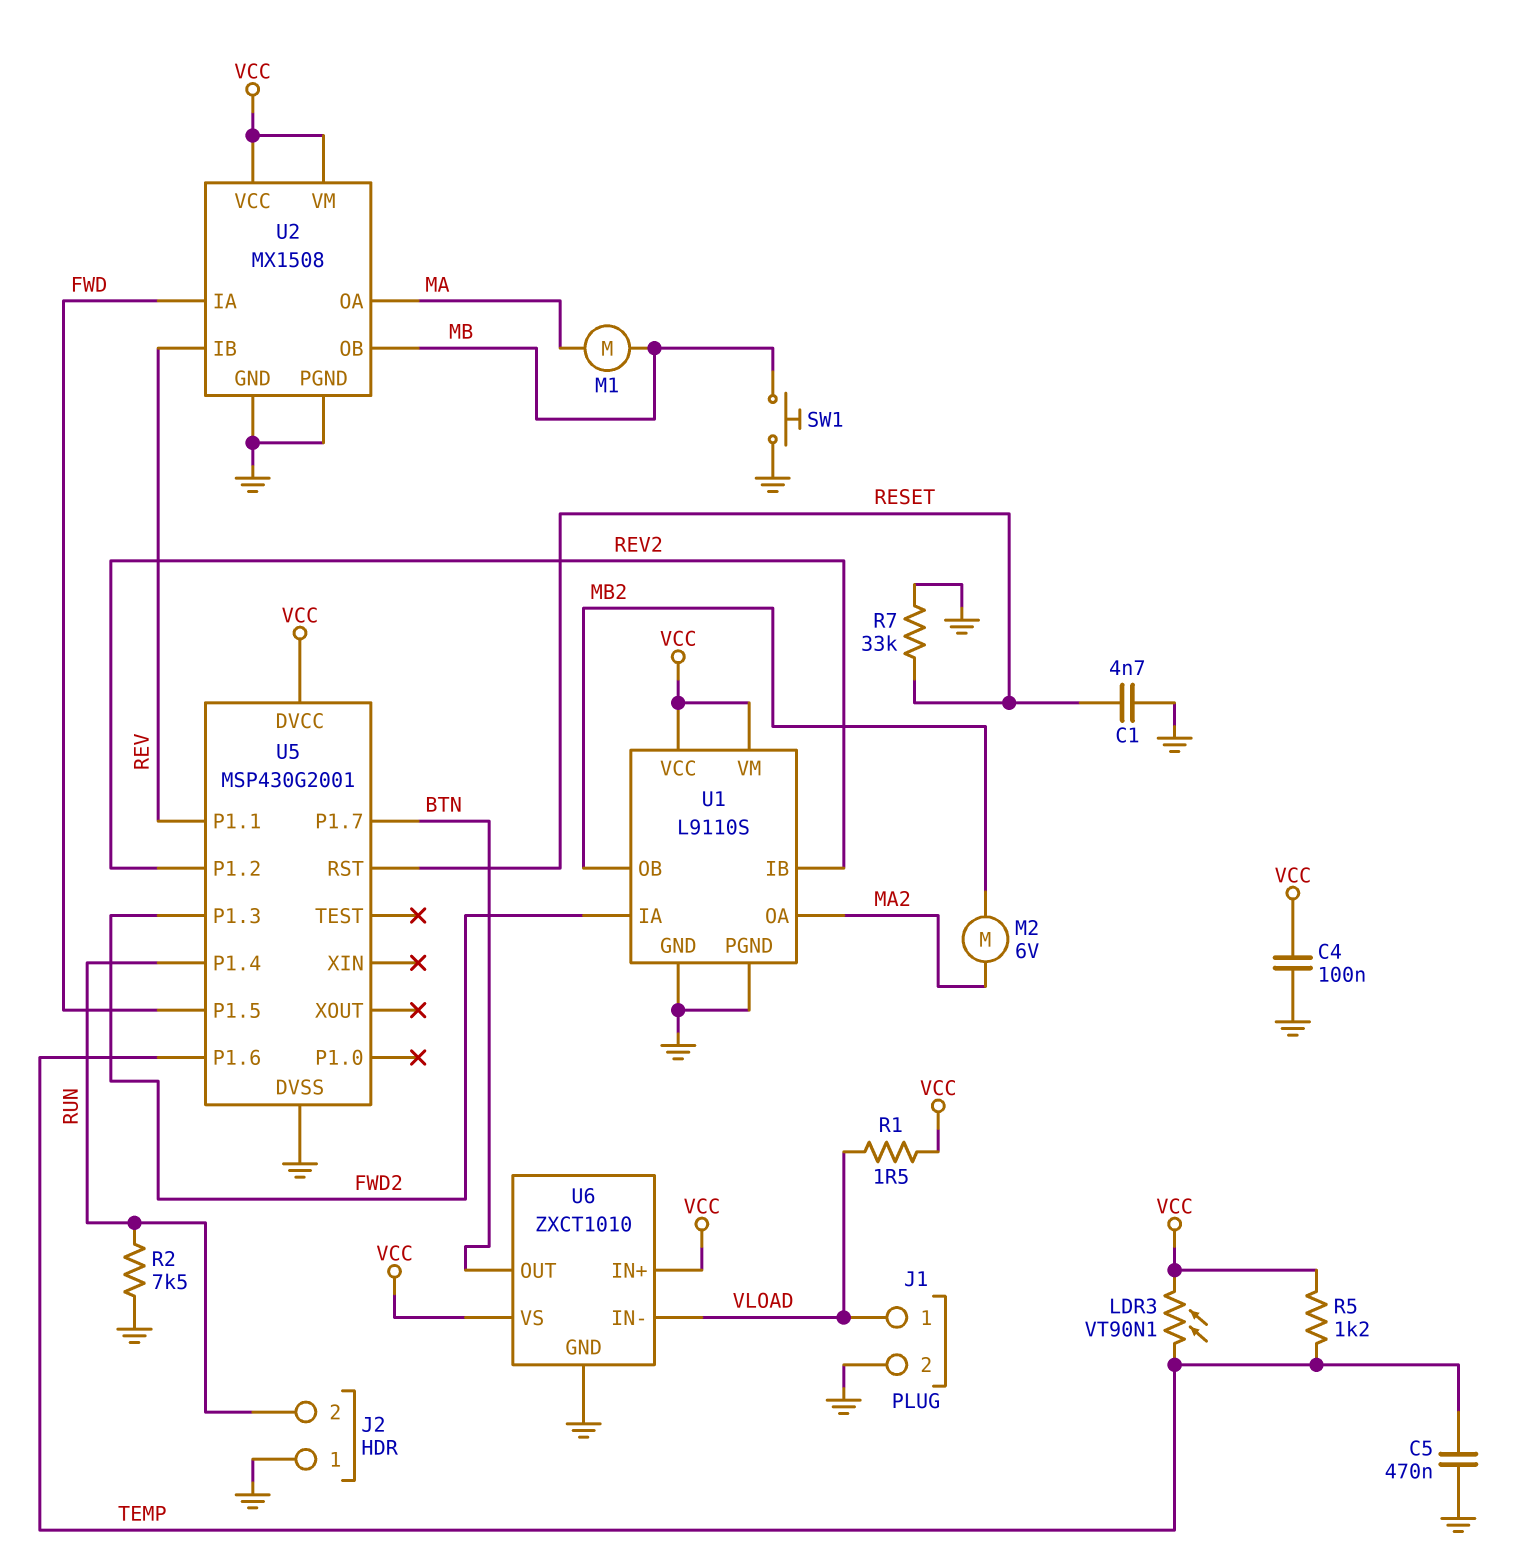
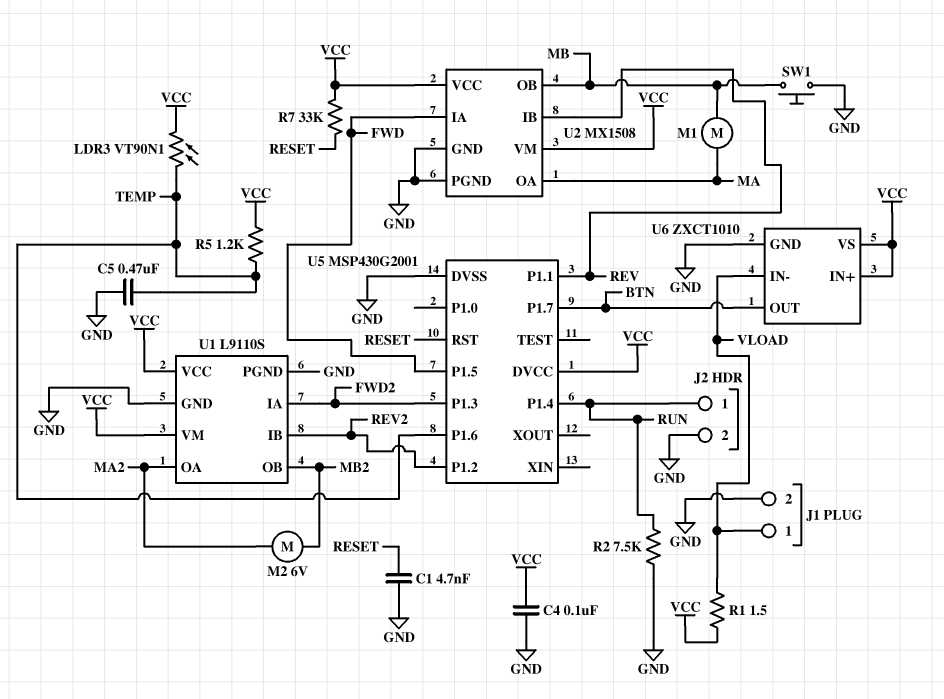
J2 pin 1: GND -> RUN
J2 pin 2: RUN -> GND
R7: 33k (GND, RESET) -> 33k (RESET, VCC)

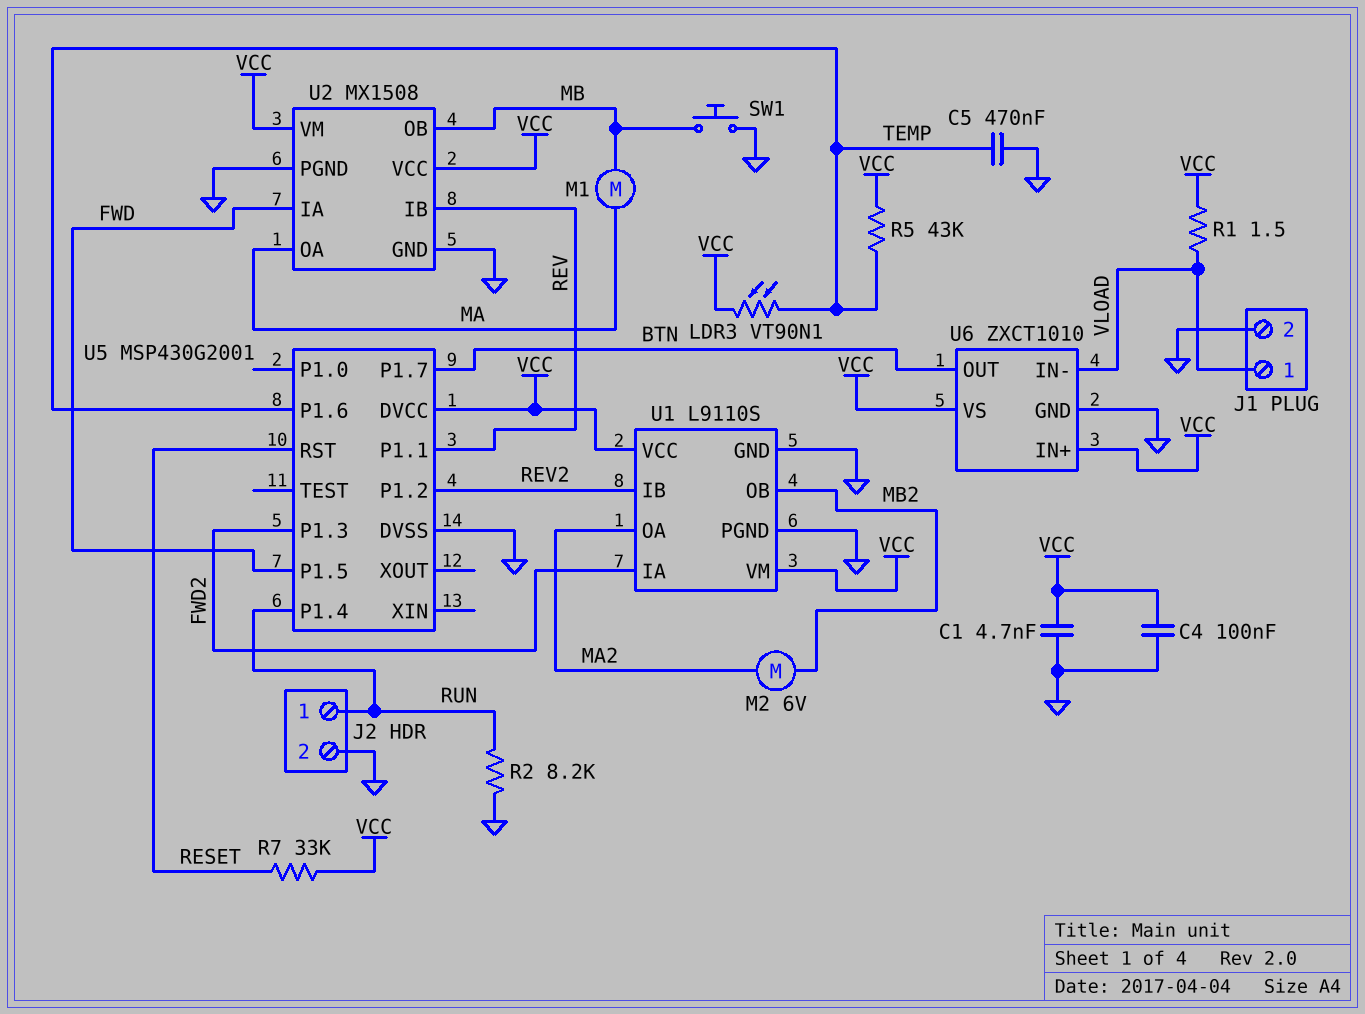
C1: 4.7nF (GND, RESET) -> 4.7nF (GND, VCC)
R2: 7.5k (GND, RUN) -> 8.2k (GND, RUN)
R5: 1.2k (TEMP, VCC) -> 43k (TEMP, VCC)

